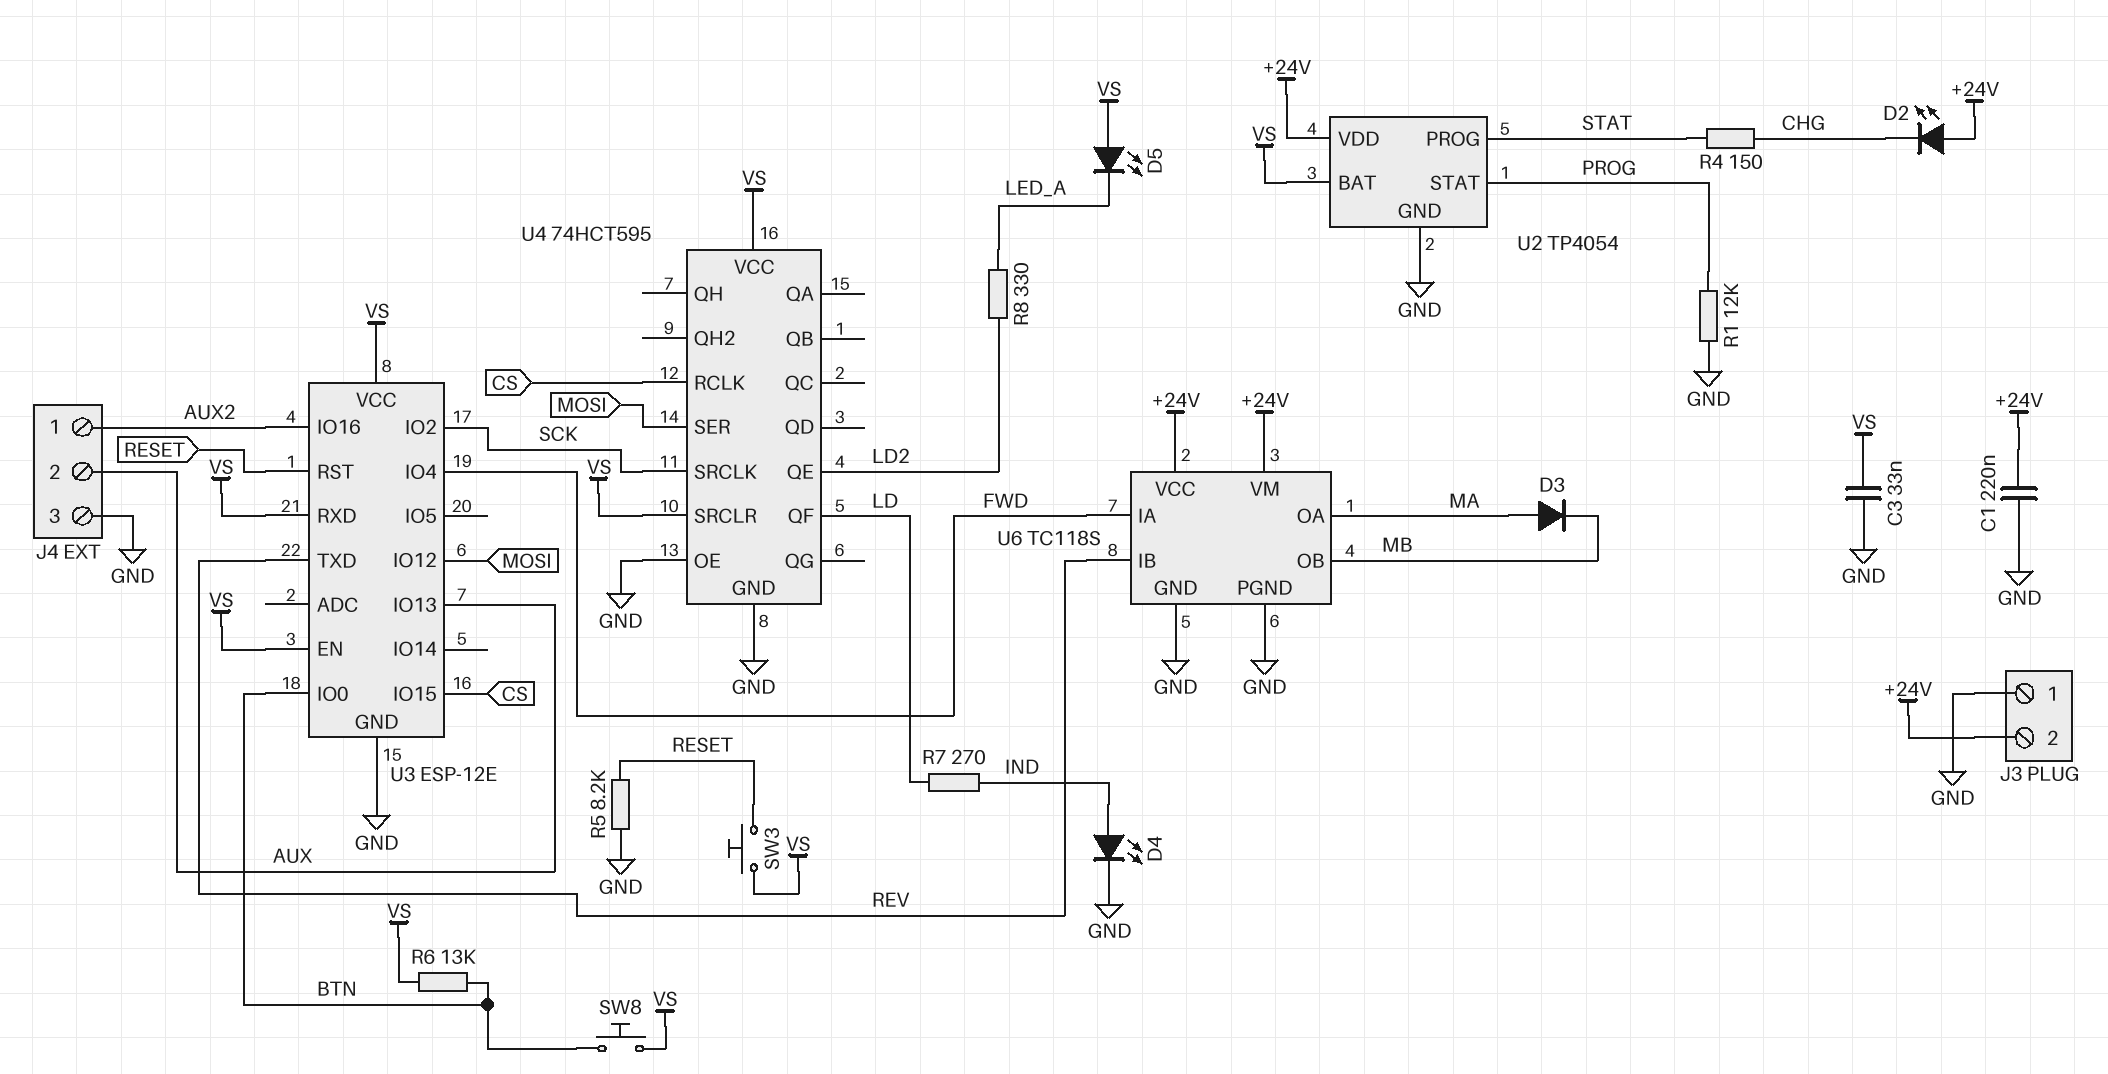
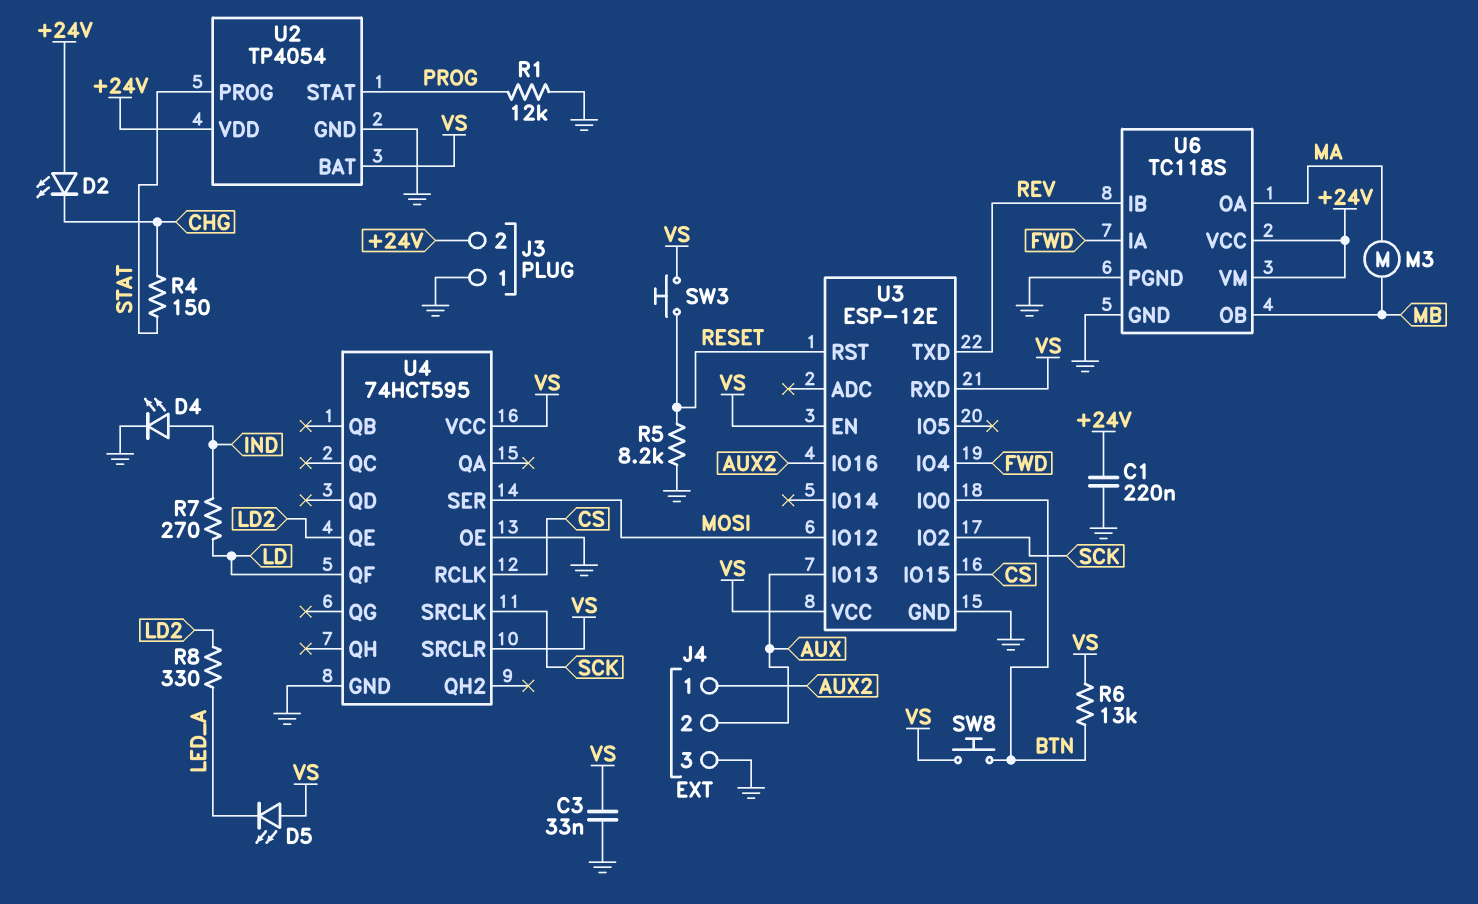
D3: diode (A MA, K MB) -> none
M3: none -> motor (MA, MB)

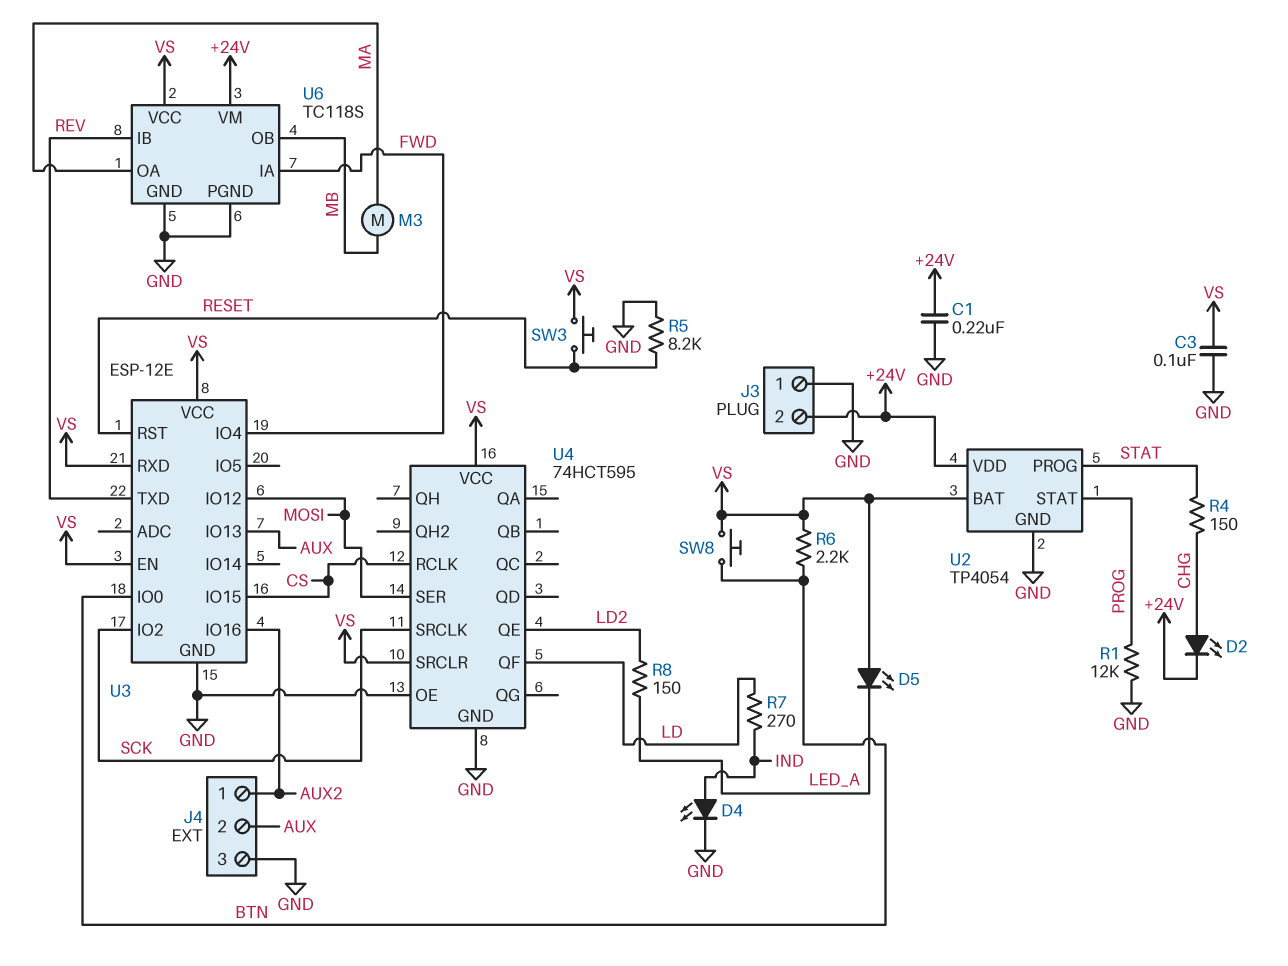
C3: 33nF (GND, VS) -> 100nF (GND, VS)
D2: LED (A +24V, K CHG) -> LED (A CHG, K +24V)
R6: 13k (BTN, VS) -> 2.2k (BTN, VS)
R8: 330 (LD2, LED_A) -> 150 (LD2, LED_A)
U6 pin VCC: +24V -> VS

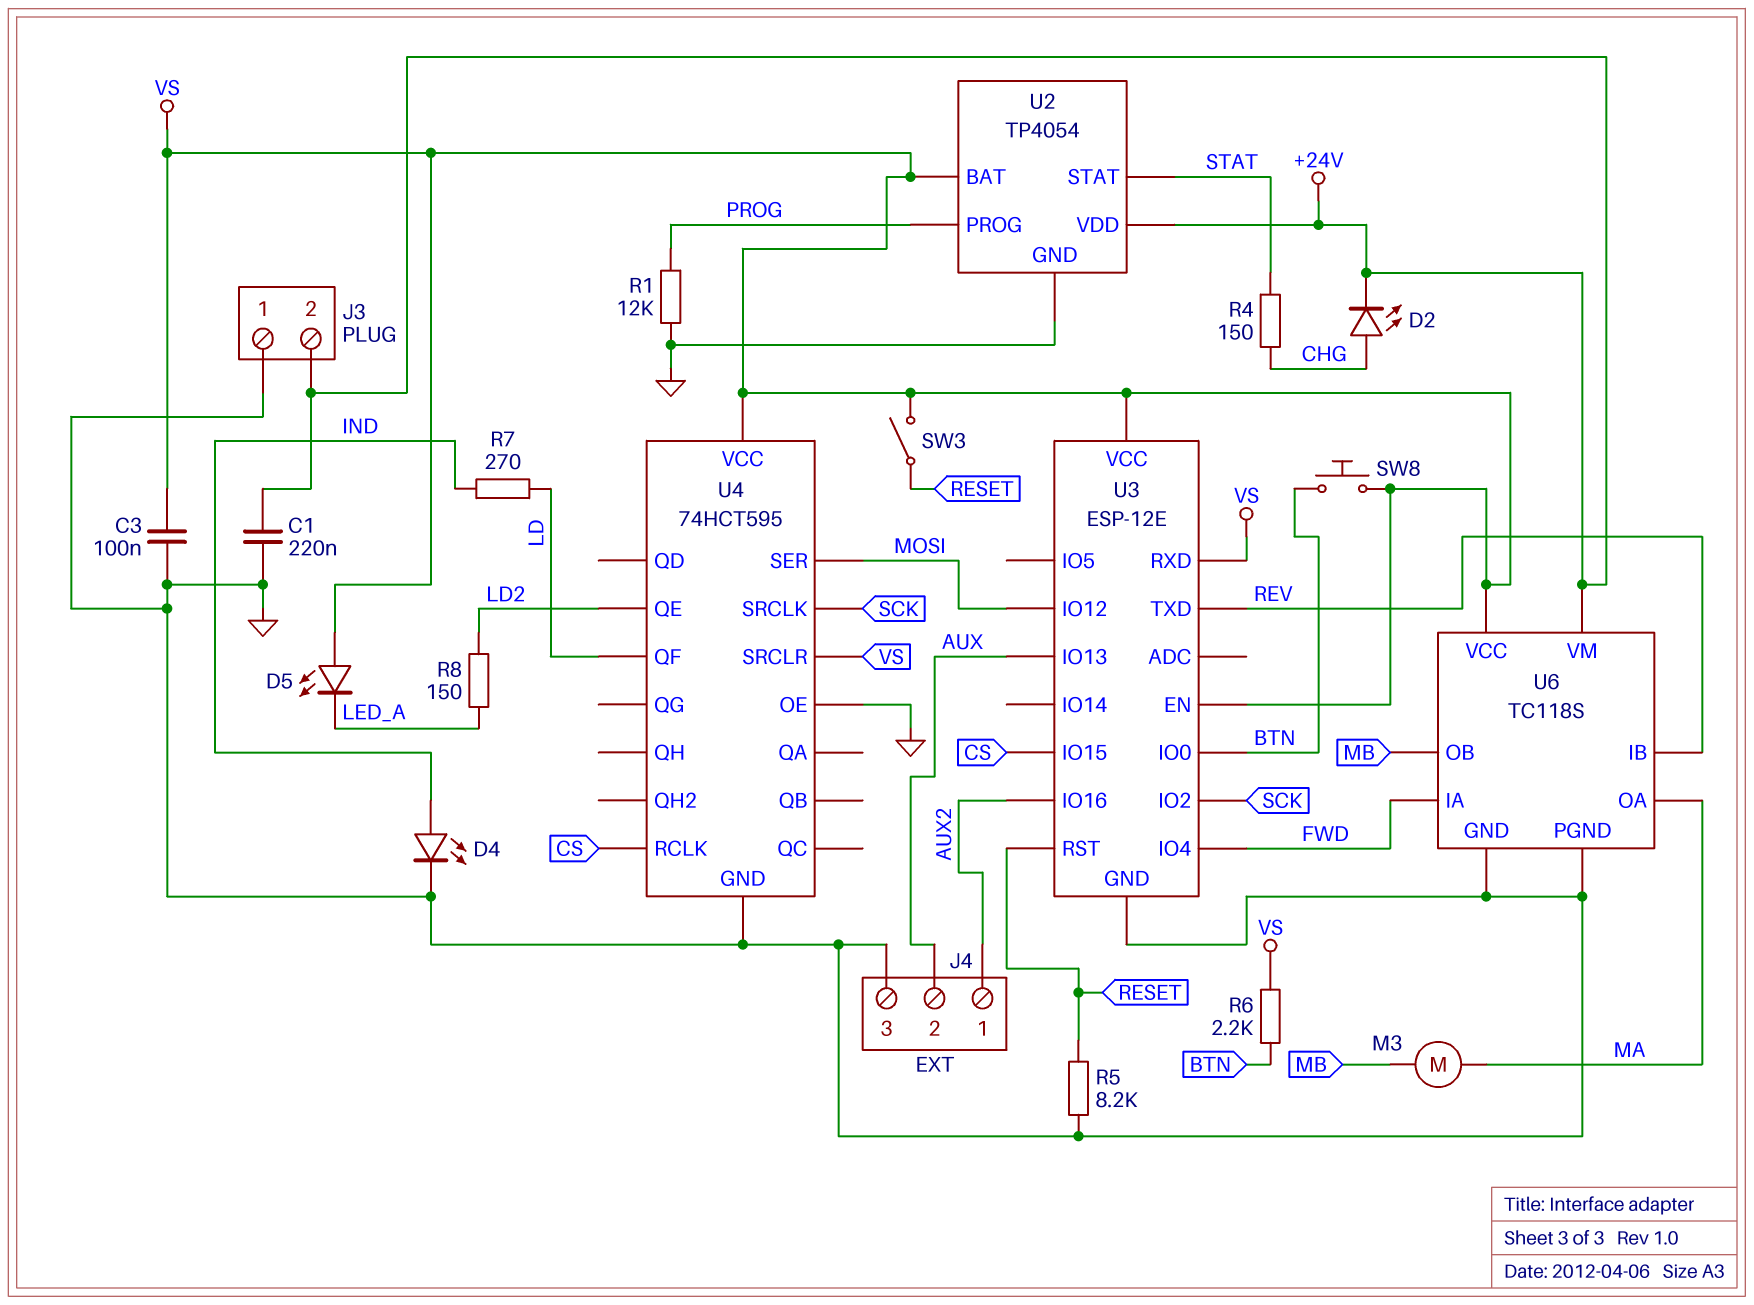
SW3: button (RESET, VS) -> switch (RESET, VS)
U2 pin PROG: STAT -> PROG
U2 pin STAT: PROG -> STAT

